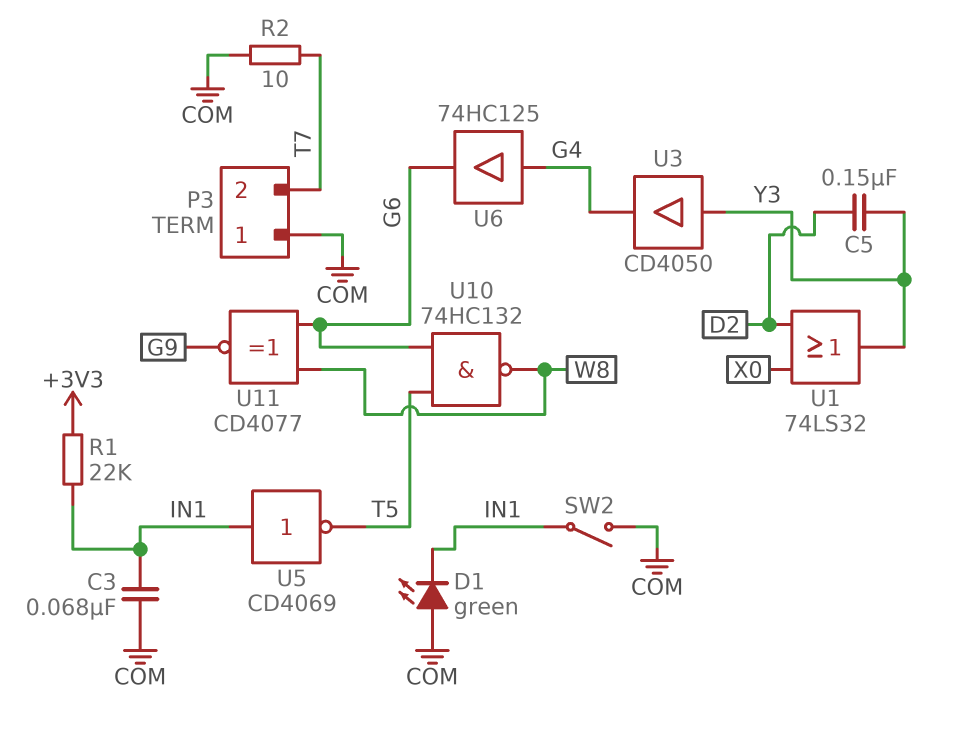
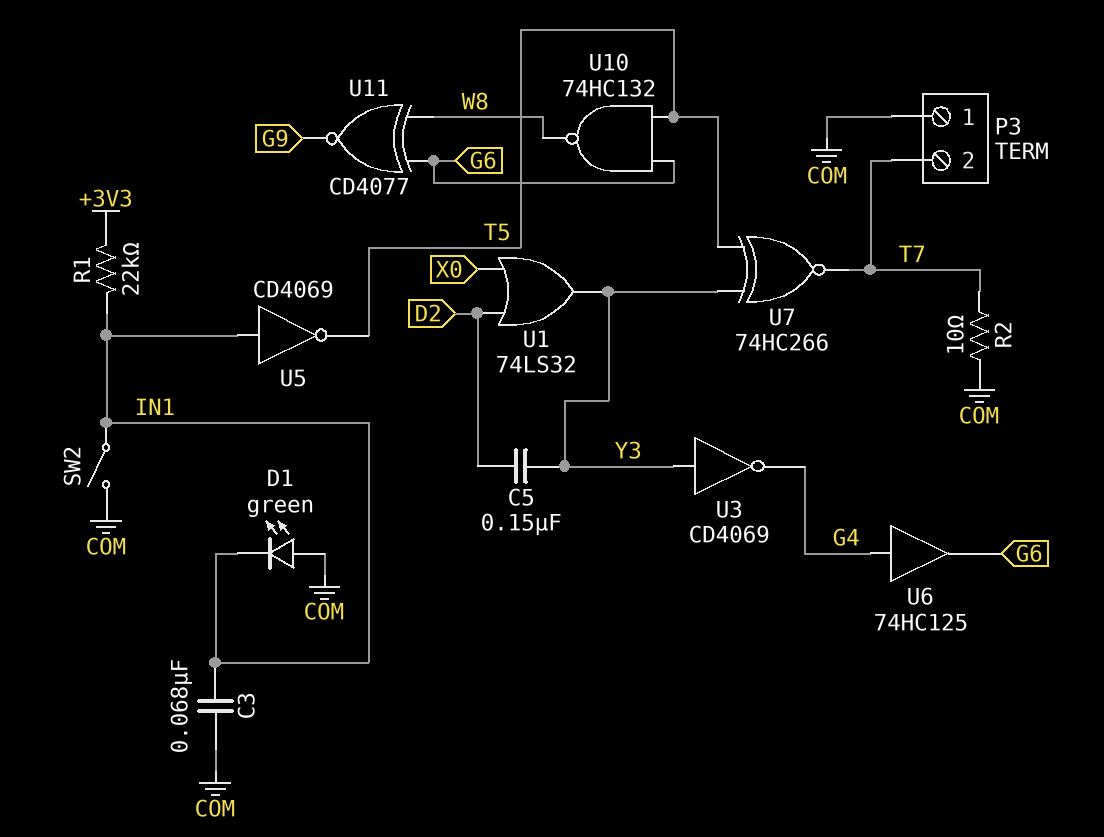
U3: buffer CD4050 (in Y3, out G4) -> NOT CD4069 (in Y3, out G4)
U7: none -> XNOR 74HC266 (in T5, in Y3, out T7)

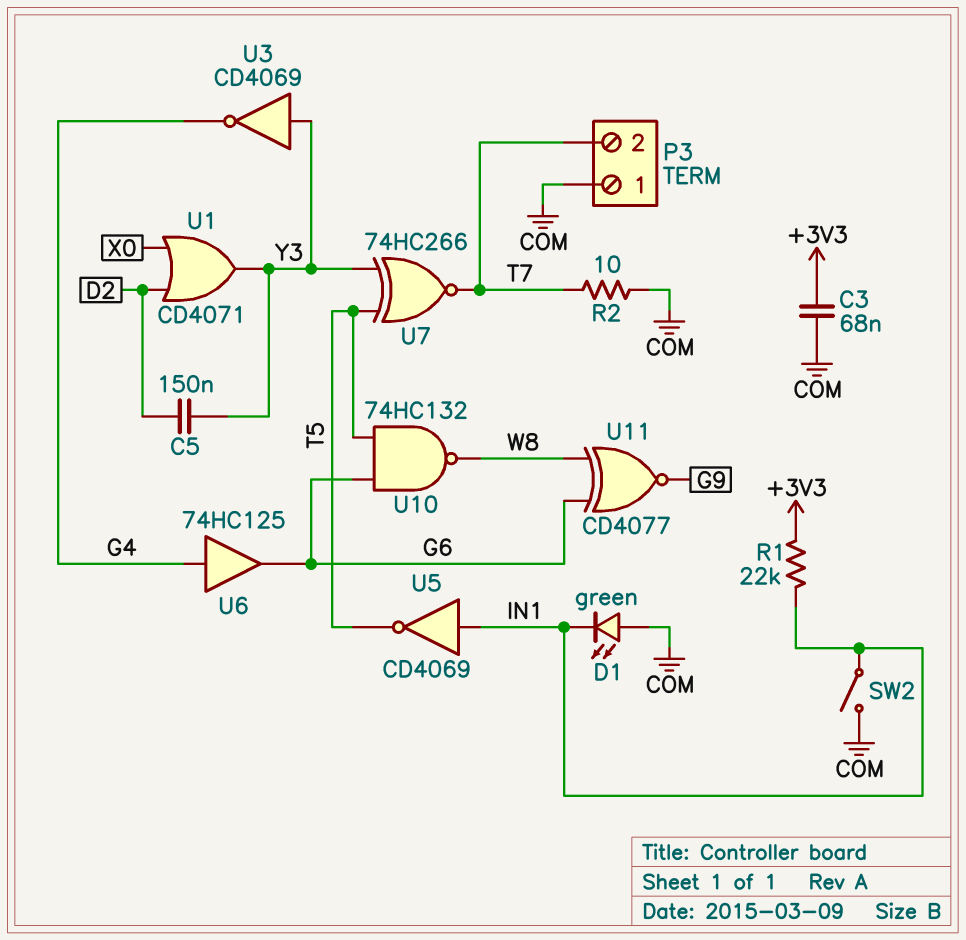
C3: 68nF (COM, IN1) -> 68nF (+3V3, COM)
U1: OR 74LS32 (in D2, in X0, out Y3) -> OR CD4071 (in D2, in X0, out Y3)

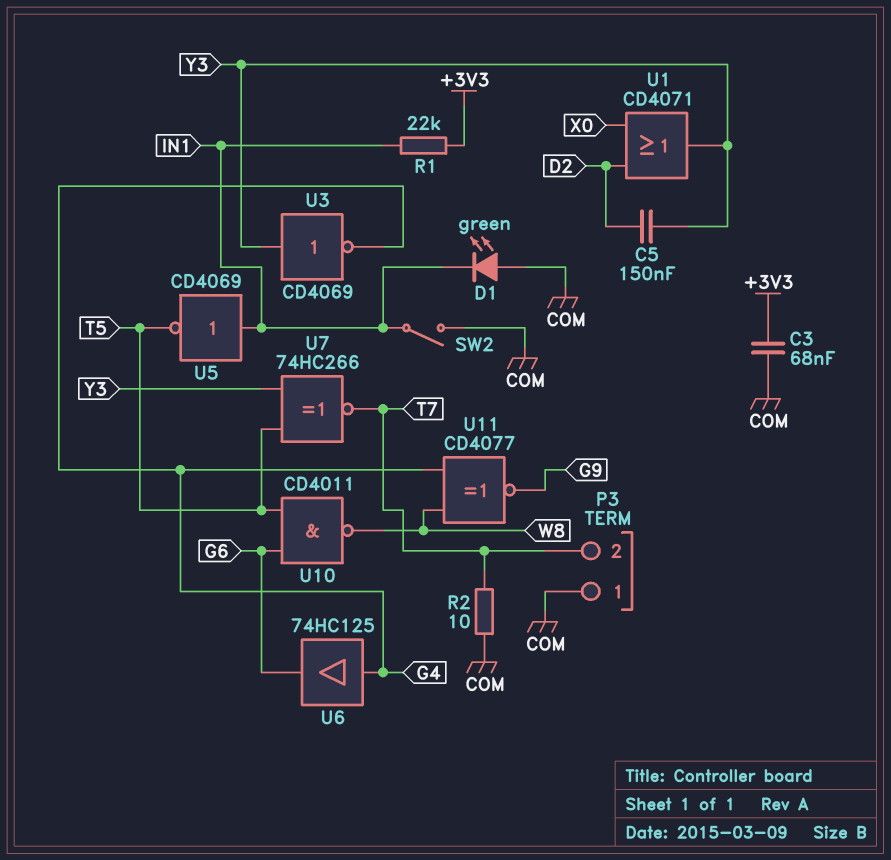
U10: NAND 74HC132 (in G6, in T5, out W8) -> NAND CD4011 (in G6, in T5, out W8)
U11: XNOR CD4077 (in G6, in W8, out G9) -> XNOR CD4077 (in G4, in W8, out G9)

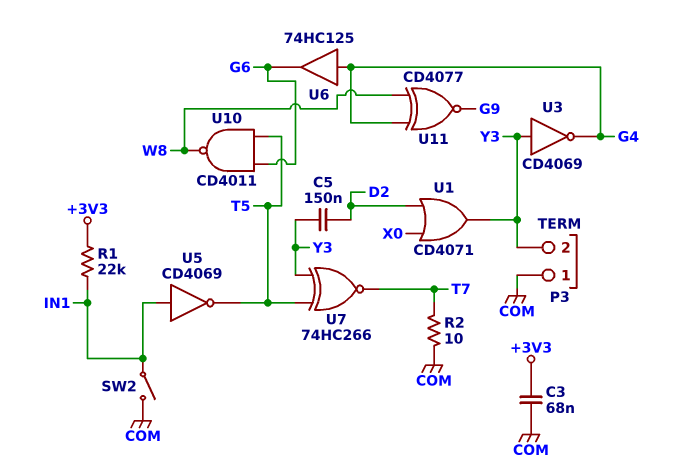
D1: LED green (A COM, K IN1) -> none
P3 pin 2: T7 -> Y3

